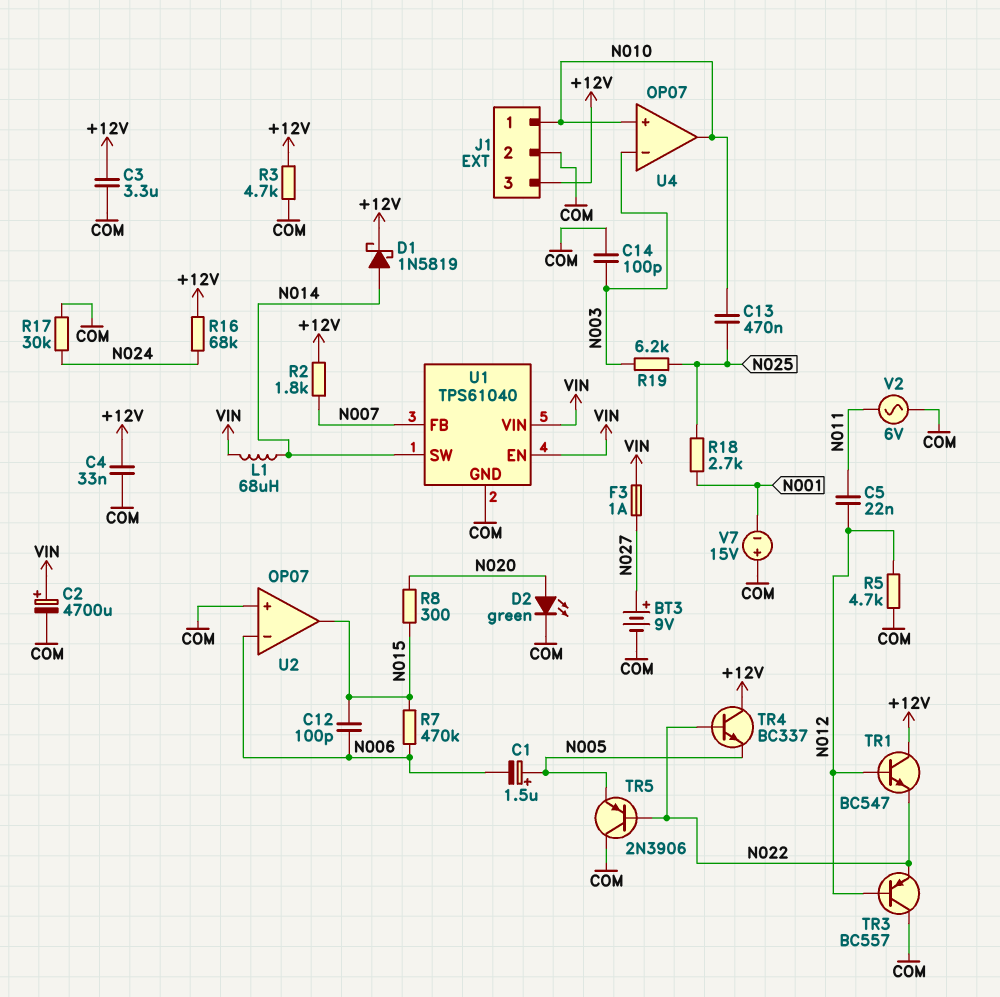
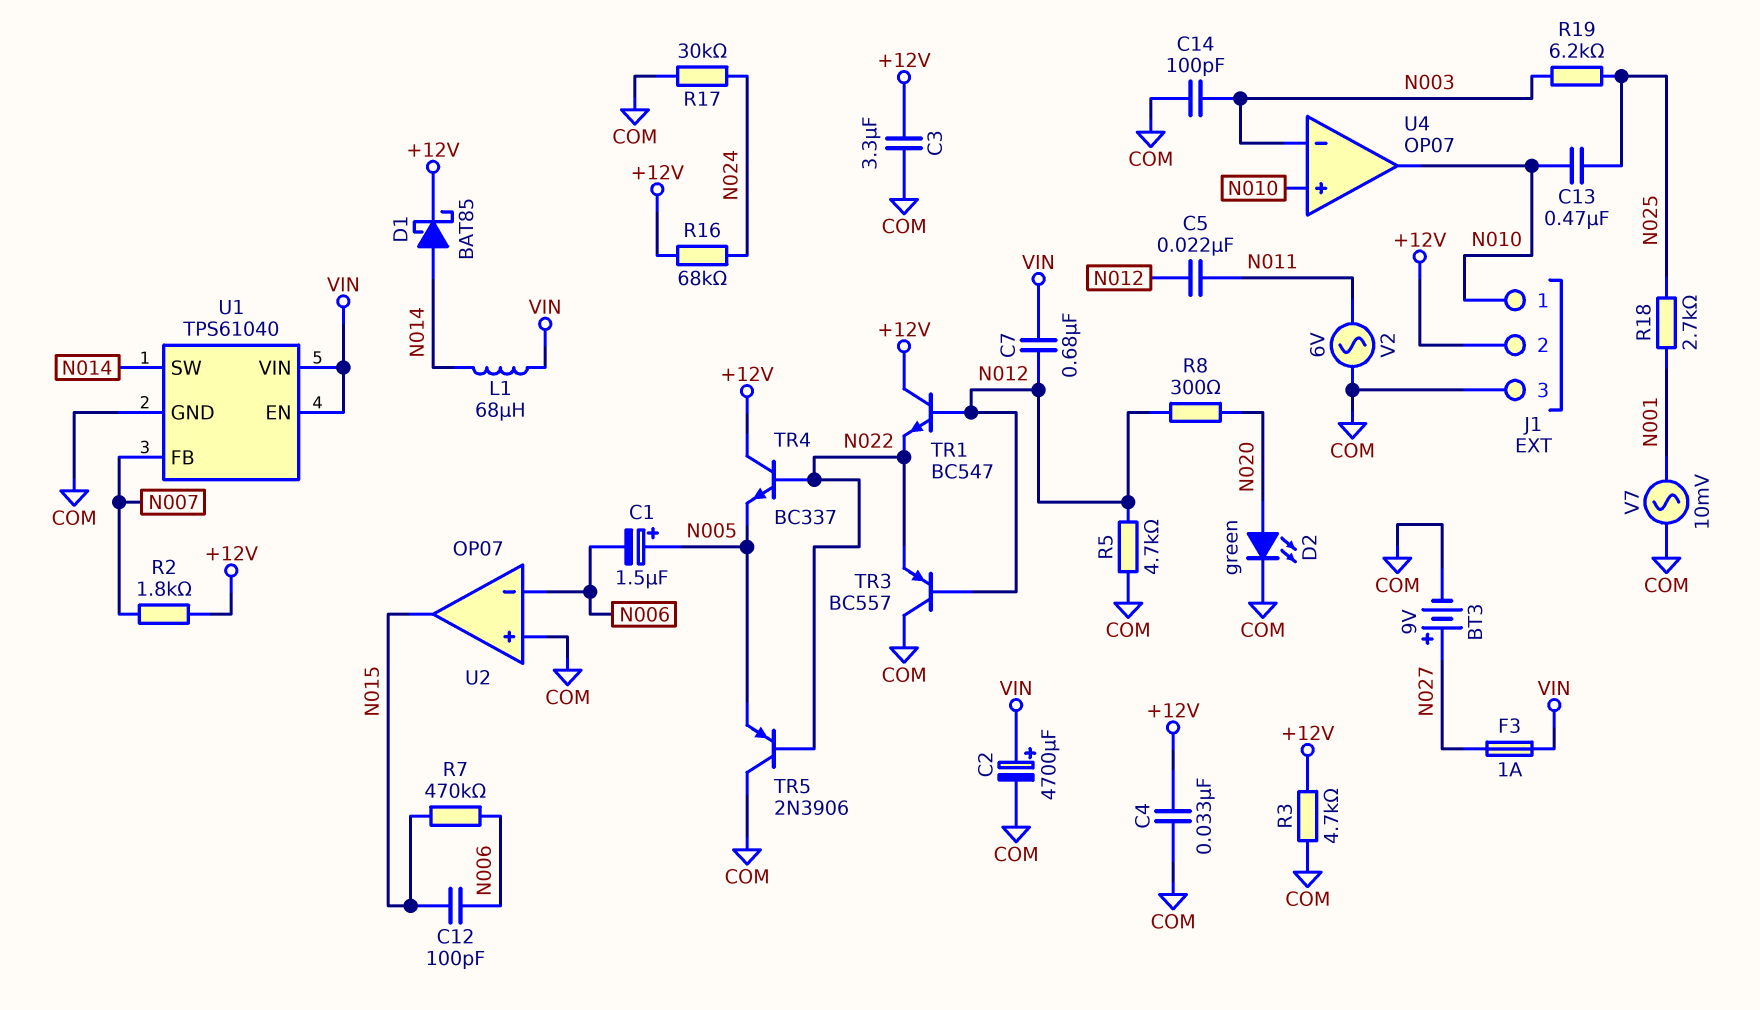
C7: none -> 680nF (N012, VIN)
D1: schottky 1N5819 (A N014, K +12V) -> schottky BAT85 (A N014, K +12V)
J1 pin 2: COM -> +12V
J1 pin 3: +12V -> COM
R8: 300 (N015, N020) -> 300 (N012, N020)
V7: 15V (plus COM, minus N001) -> AC 10mV (COM, N001)

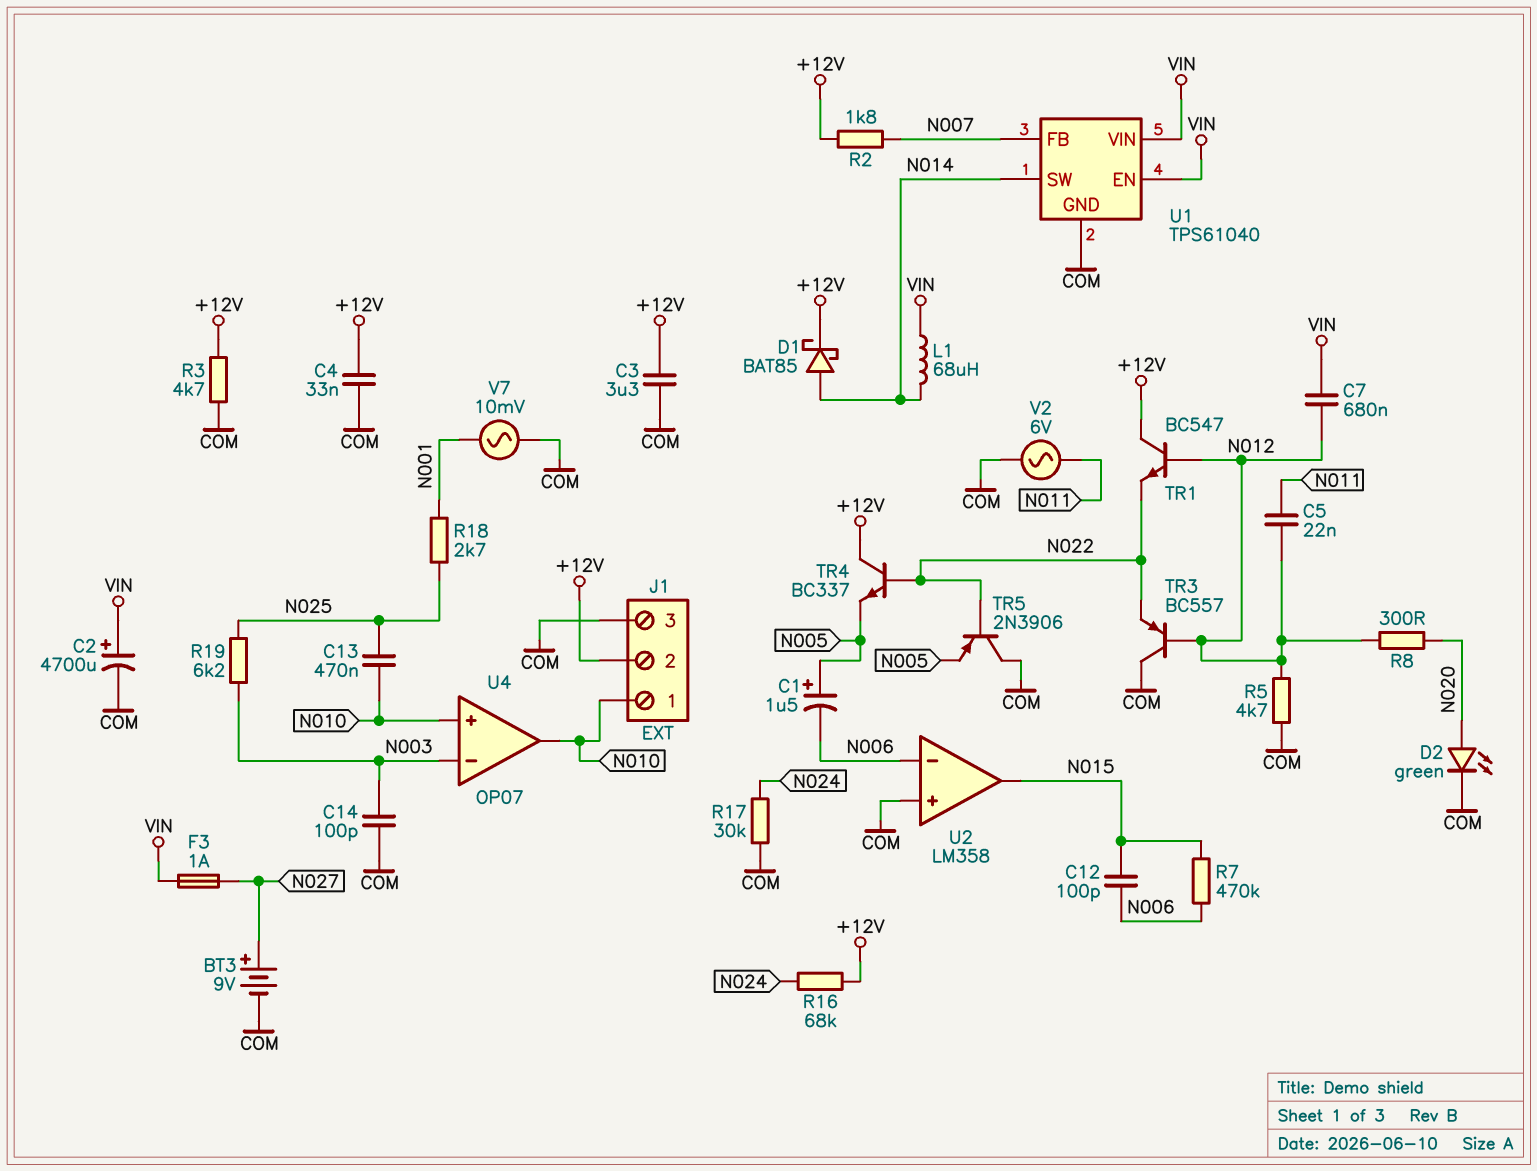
U2: OP07 -> LM358

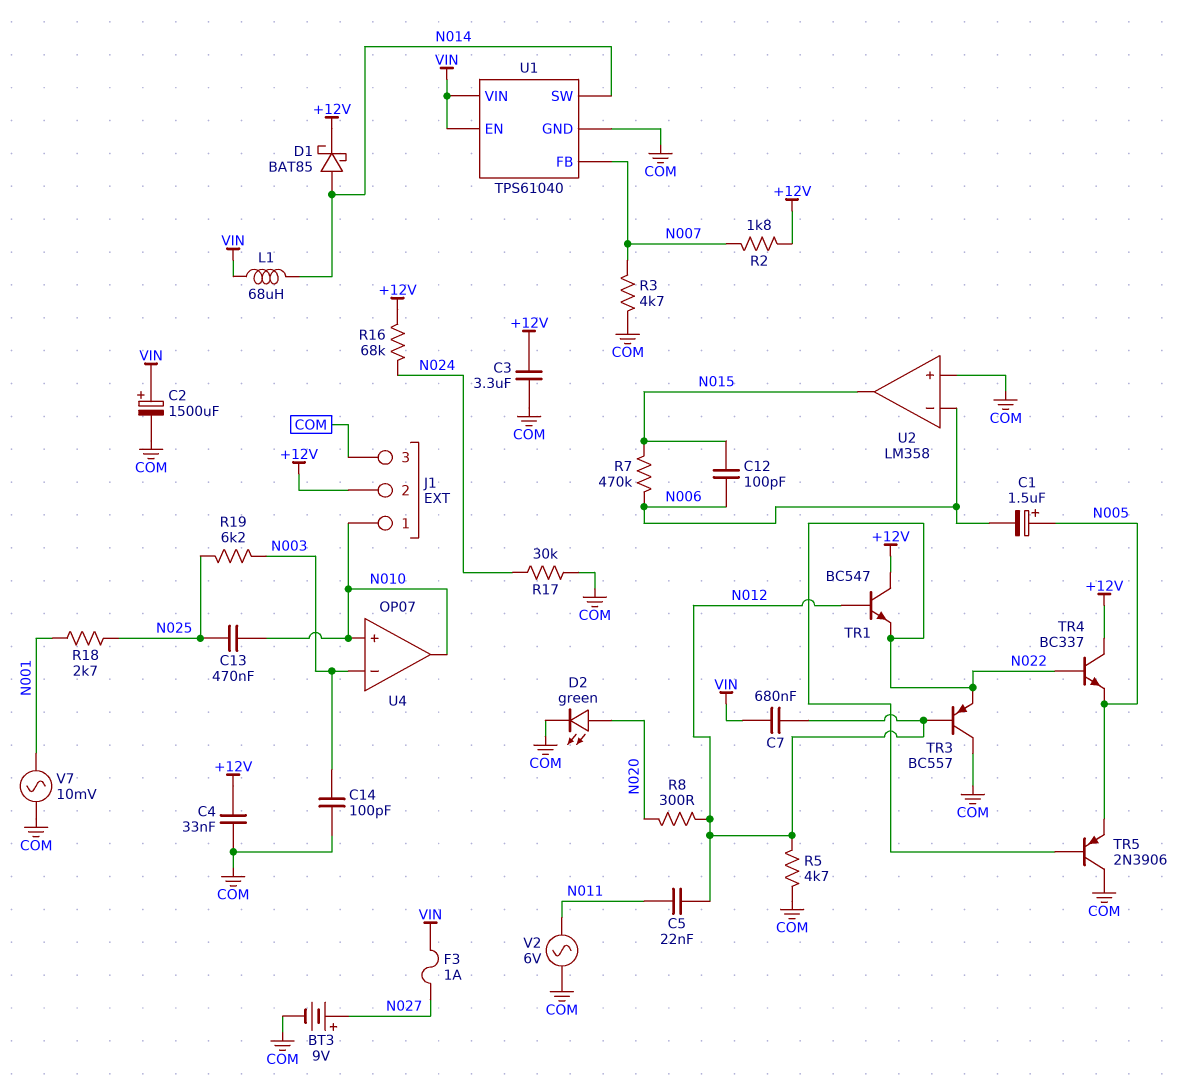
C2: 4700uF (plus VIN, minus COM) -> 1500uF (plus VIN, minus COM)
R3: 4.7k (+12V, COM) -> 4.7k (COM, N007)

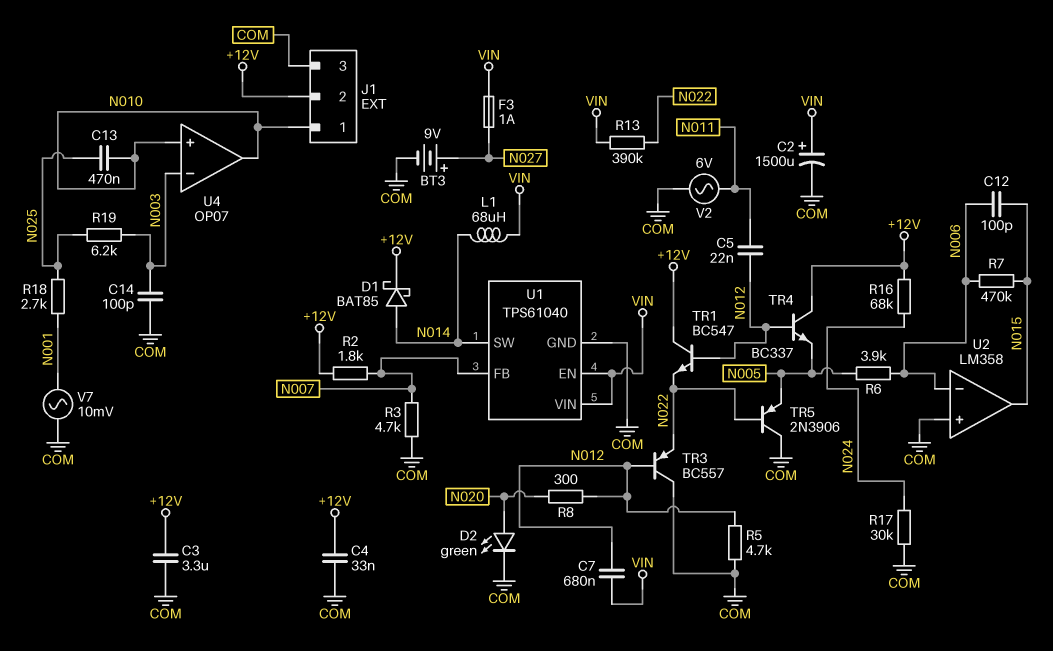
C1: 1.5uF (plus N005, minus N006) -> none
R6: none -> 3.9k (N005, N006)
R13: none -> 390k (N022, VIN)
TR4: NPN BC337 (B N022, C +12V, E N005) -> NPN BC337 (B N012, C +12V, E N005)

